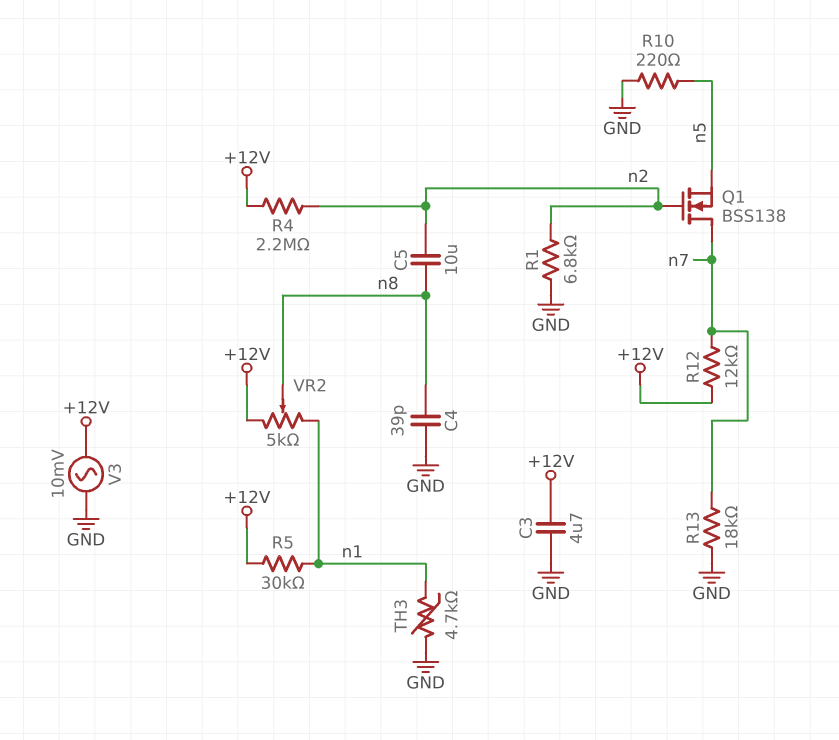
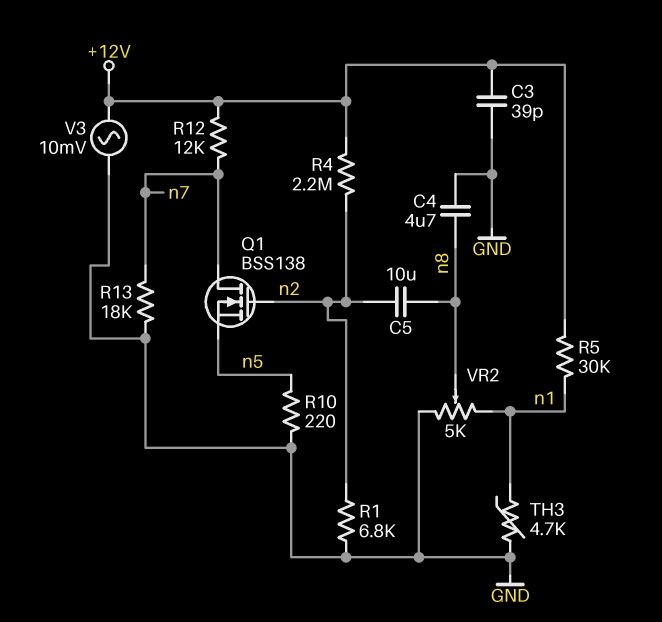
C3: 4.7uF (+12V, GND) -> 39pF (+12V, GND)
C4: 39pF (GND, n8) -> 4.7uF (GND, n8)
VR2: 5k (+12V, n1, wiper n8) -> 5k (GND, n1, wiper n8)

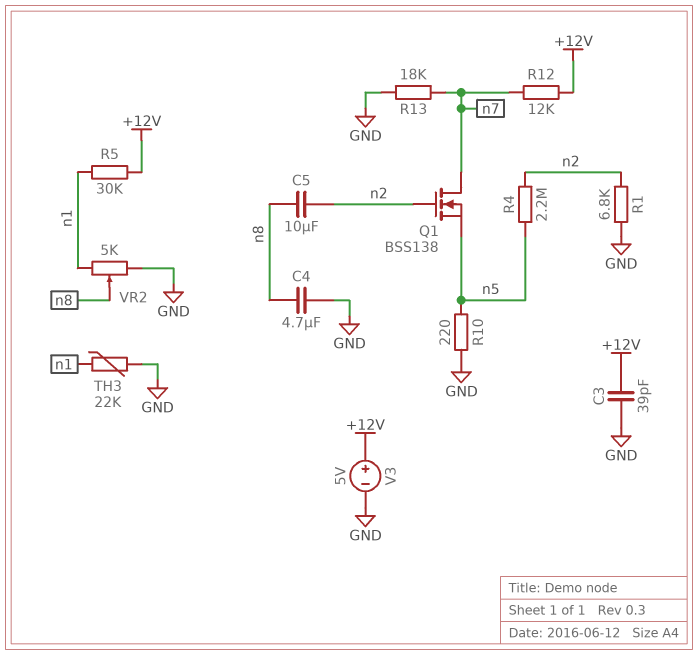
R4: 2.2M (+12V, n2) -> 2.2M (n2, n5)
TH3: 4.7k (GND, n1) -> 22k (GND, n1)
V3: AC 10mV (+12V, GND) -> 5V (plus +12V, minus GND)

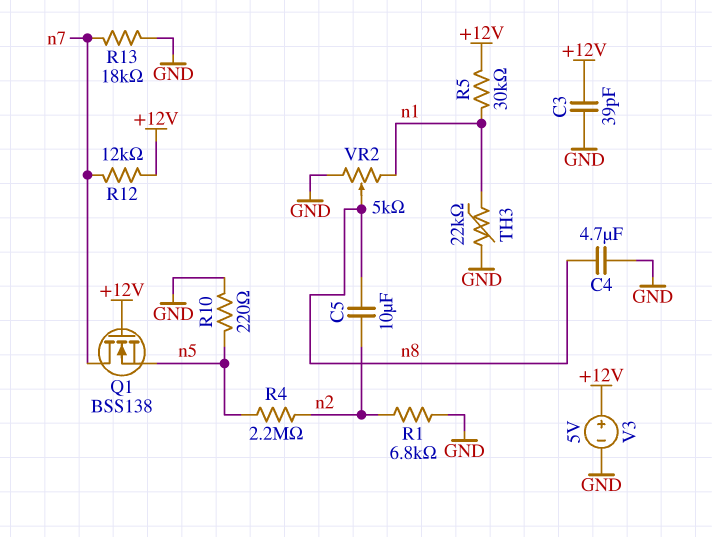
Q1: NMOS BSS138 (G n2, D n7, S n5) -> NMOS BSS138 (G +12V, D n7, S n5)

